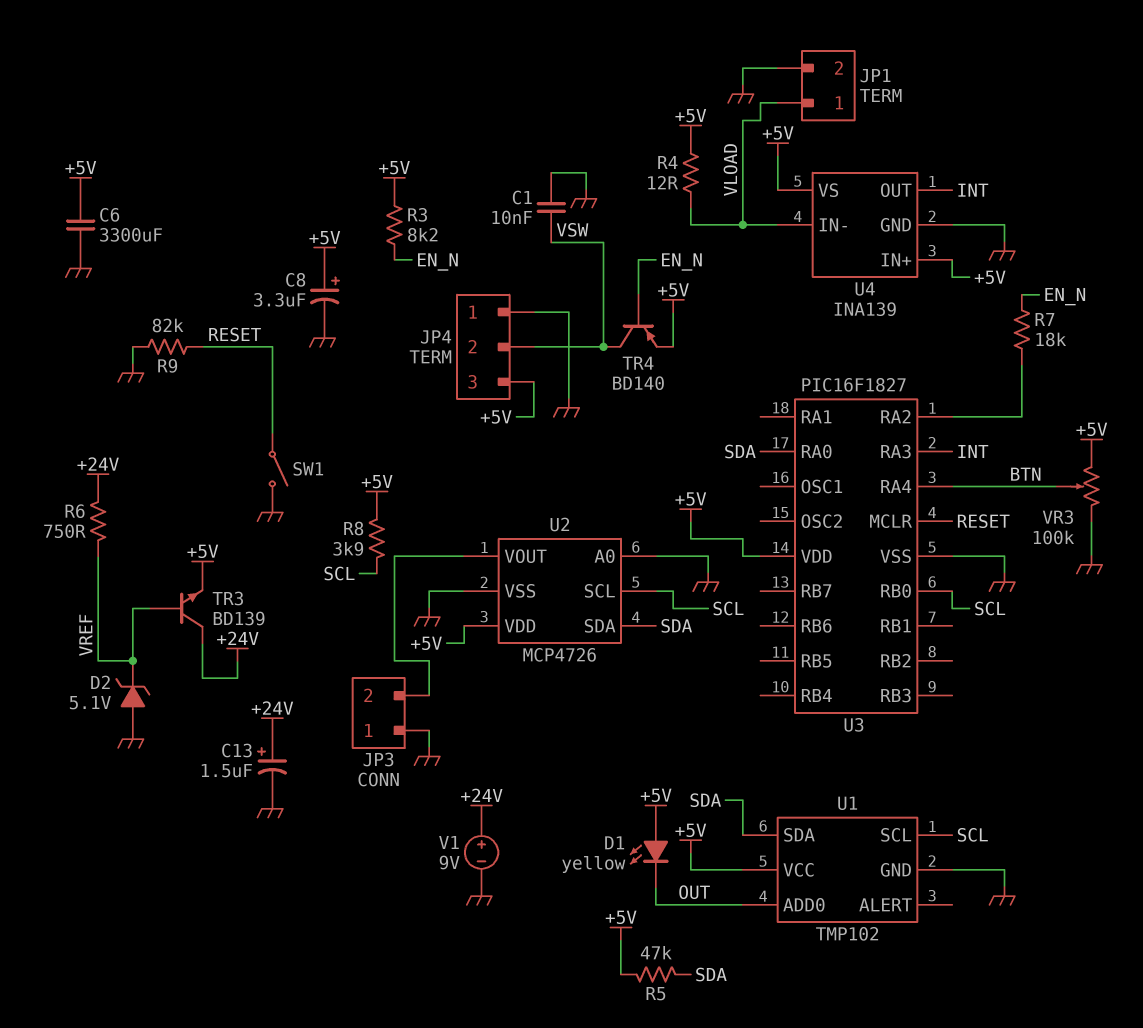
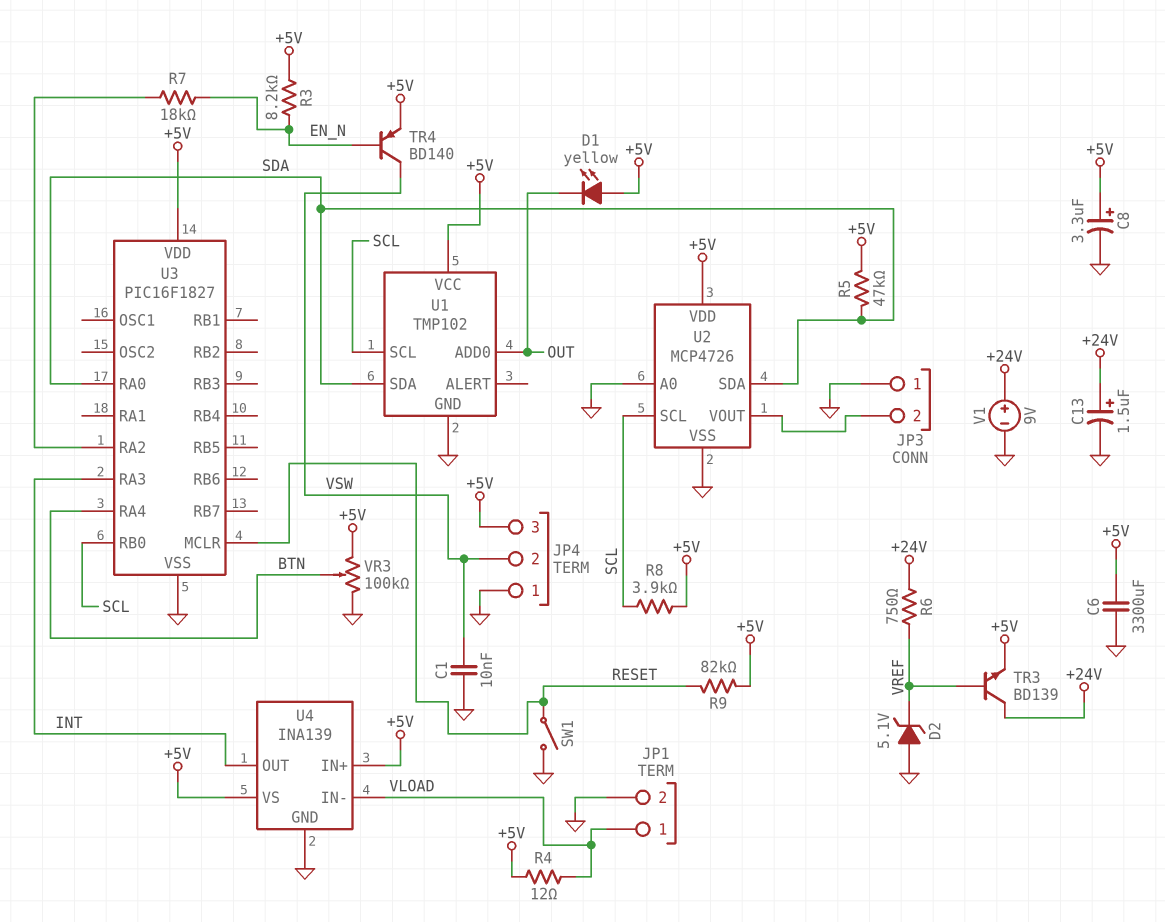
R9: 82k (GND, RESET) -> 82k (+5V, RESET)

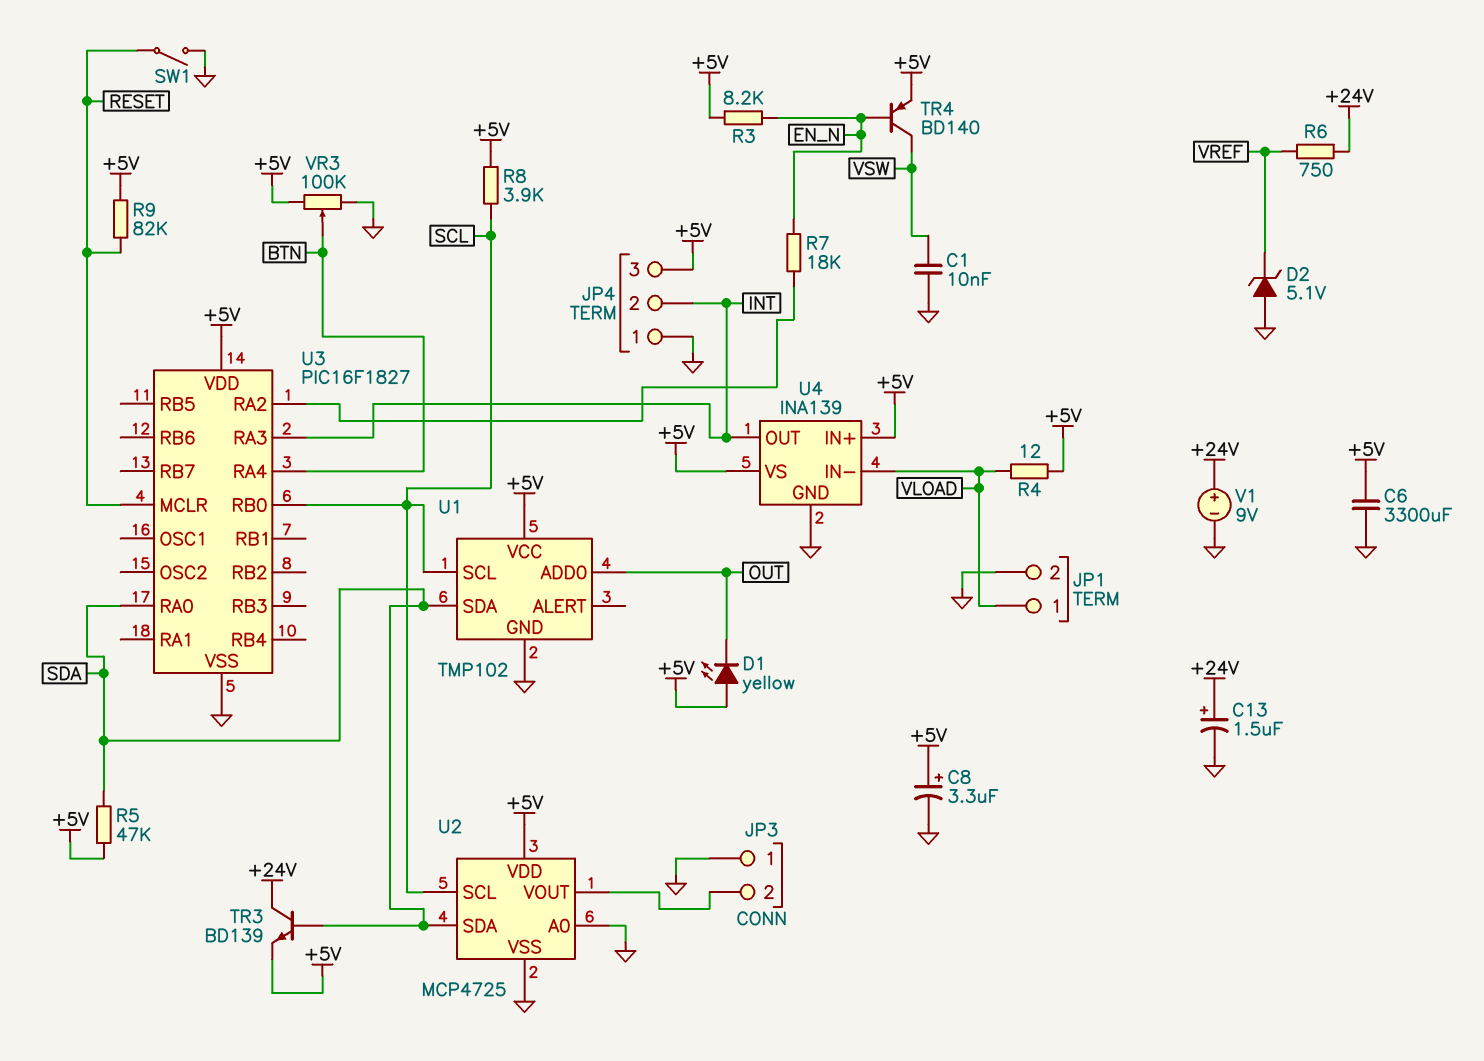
JP4 pin 2: VSW -> INT
TR3: NPN BD139 (B VREF, C +24V, E +5V) -> NPN BD139 (B SDA, C +24V, E +5V)
U2: MCP4726 -> MCP4725

